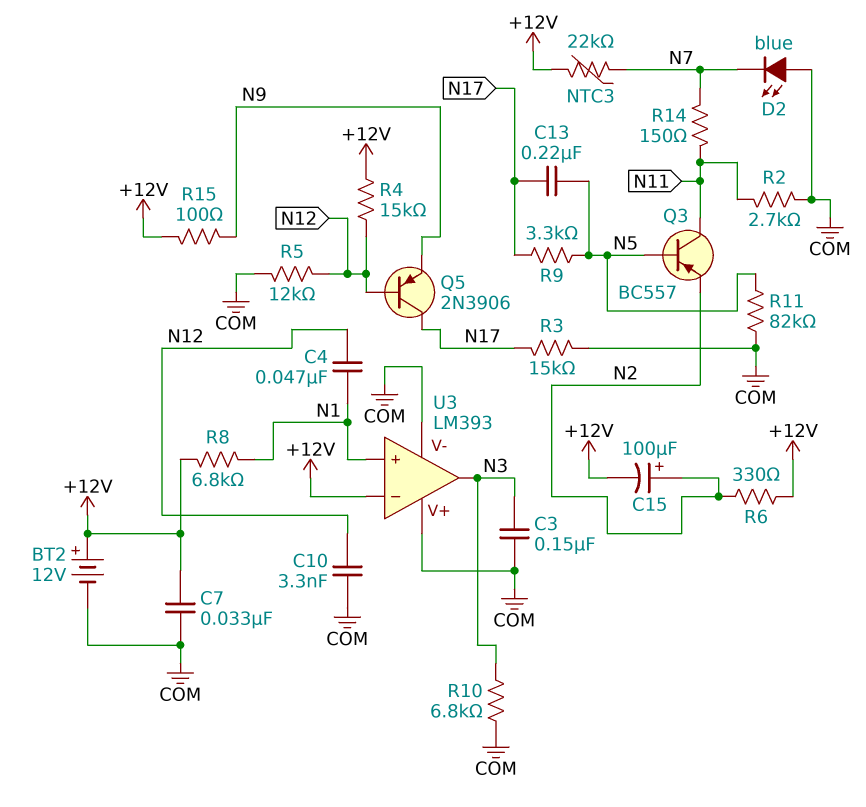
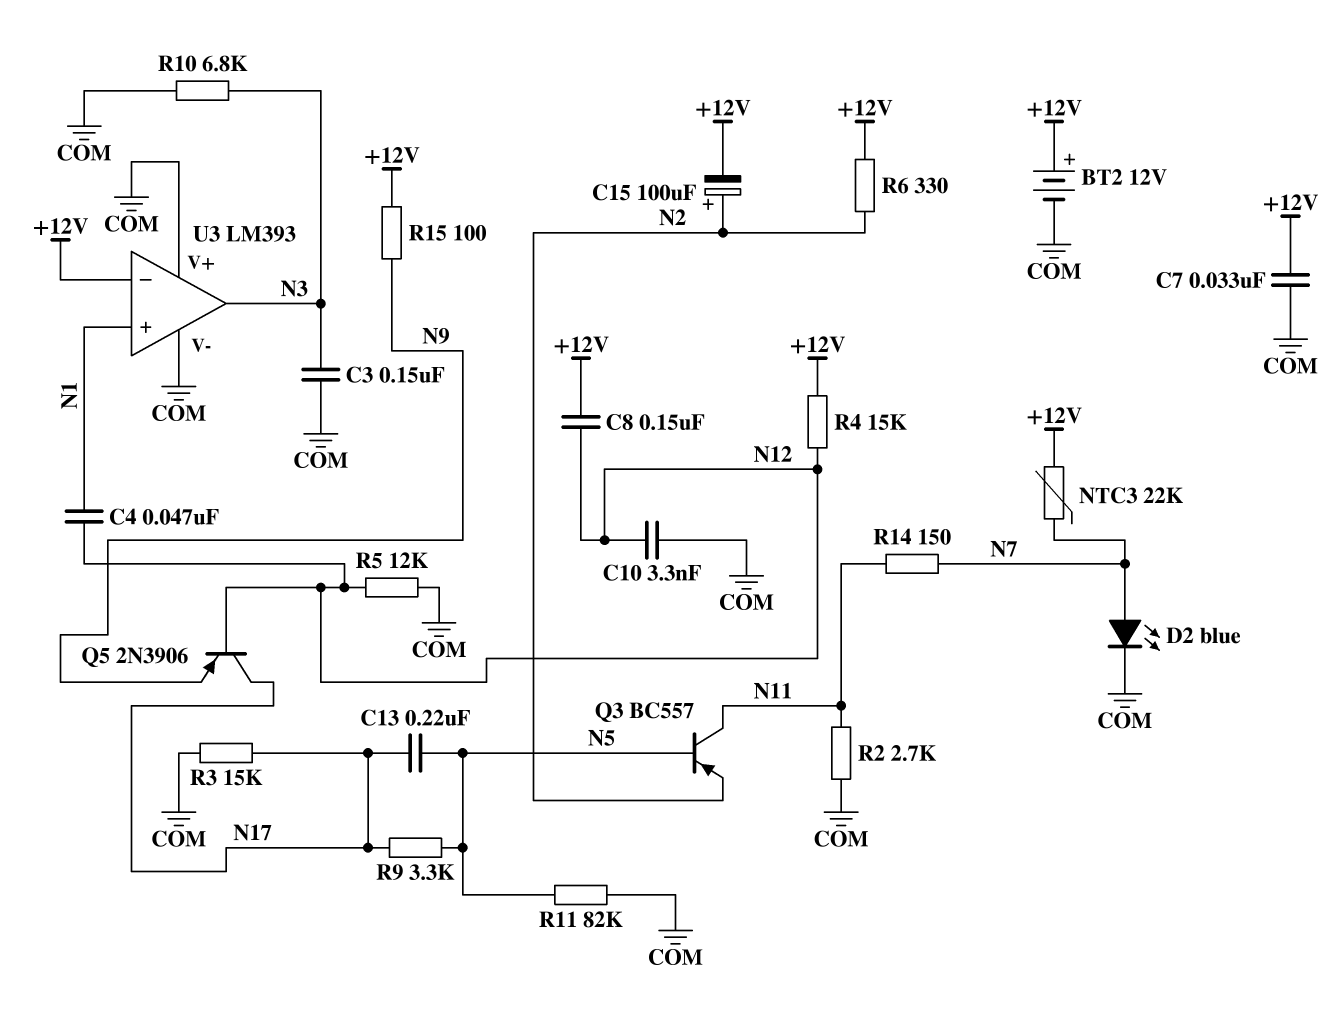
C8: none -> 150nF (+12V, N12)
D2: LED blue (A COM, K N7) -> LED blue (A N7, K COM)
R8: 6.8k (+12V, N1) -> none

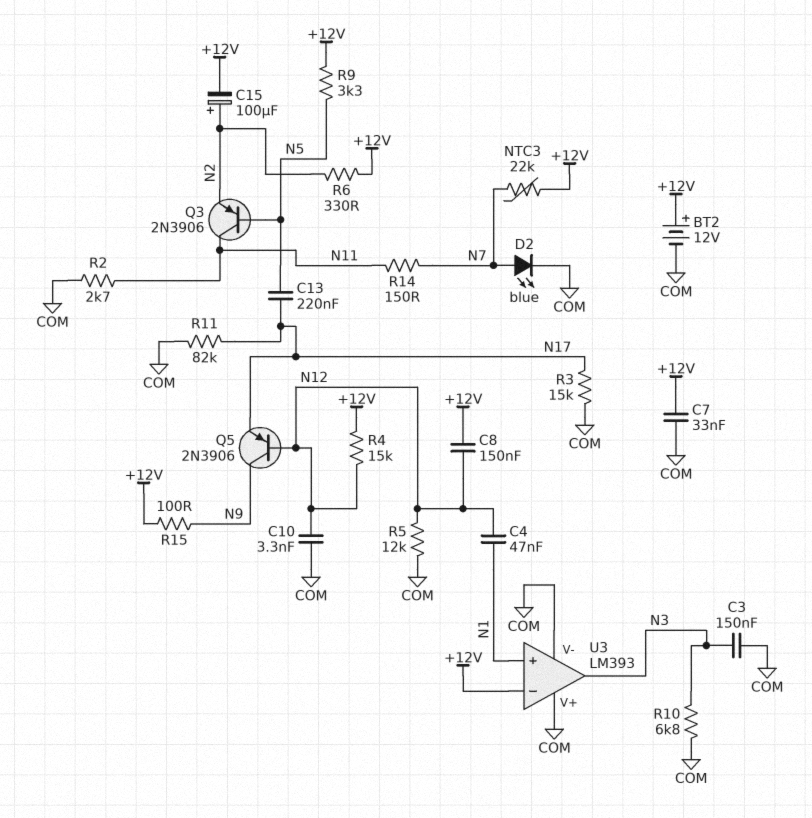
Q3: PNP BC557 (B N5, C N11, E N2) -> PNP 2N3906 (B N5, C N11, E N2)
Q5: PNP 2N3906 (B N12, C N17, E N9) -> PNP 2N3906 (B N12, C N9, E N17)
R9: 3.3k (N5, N17) -> 3.3k (+12V, N5)
R11: 82k (COM, N5) -> 82k (COM, N17)

